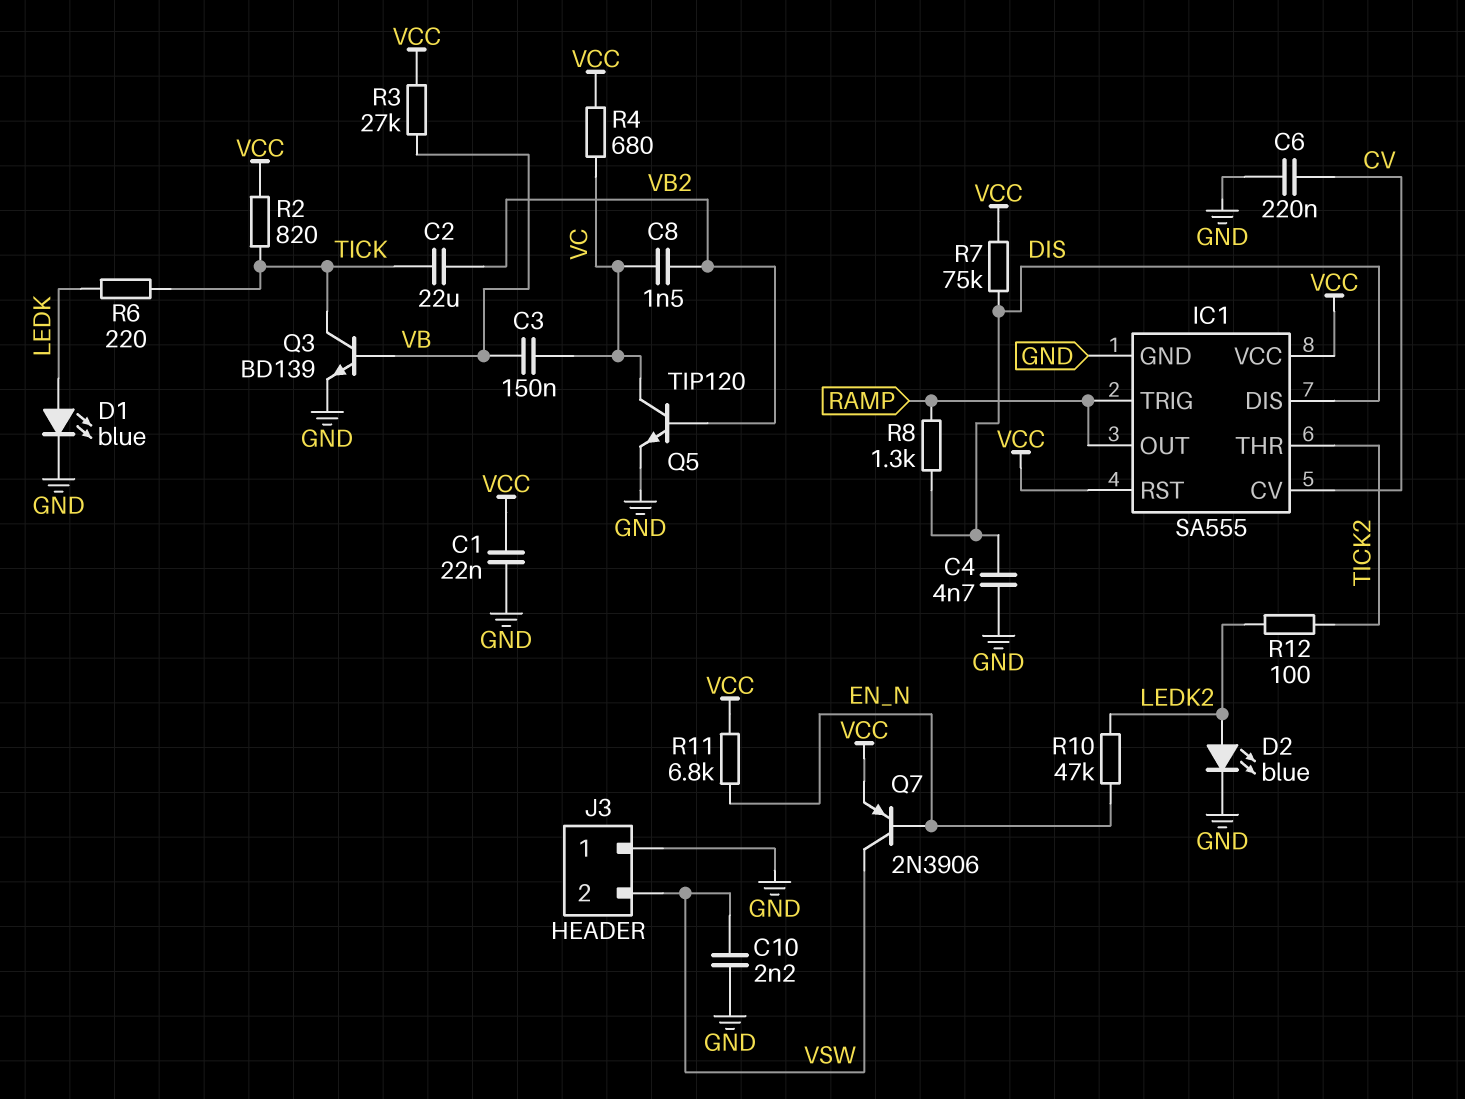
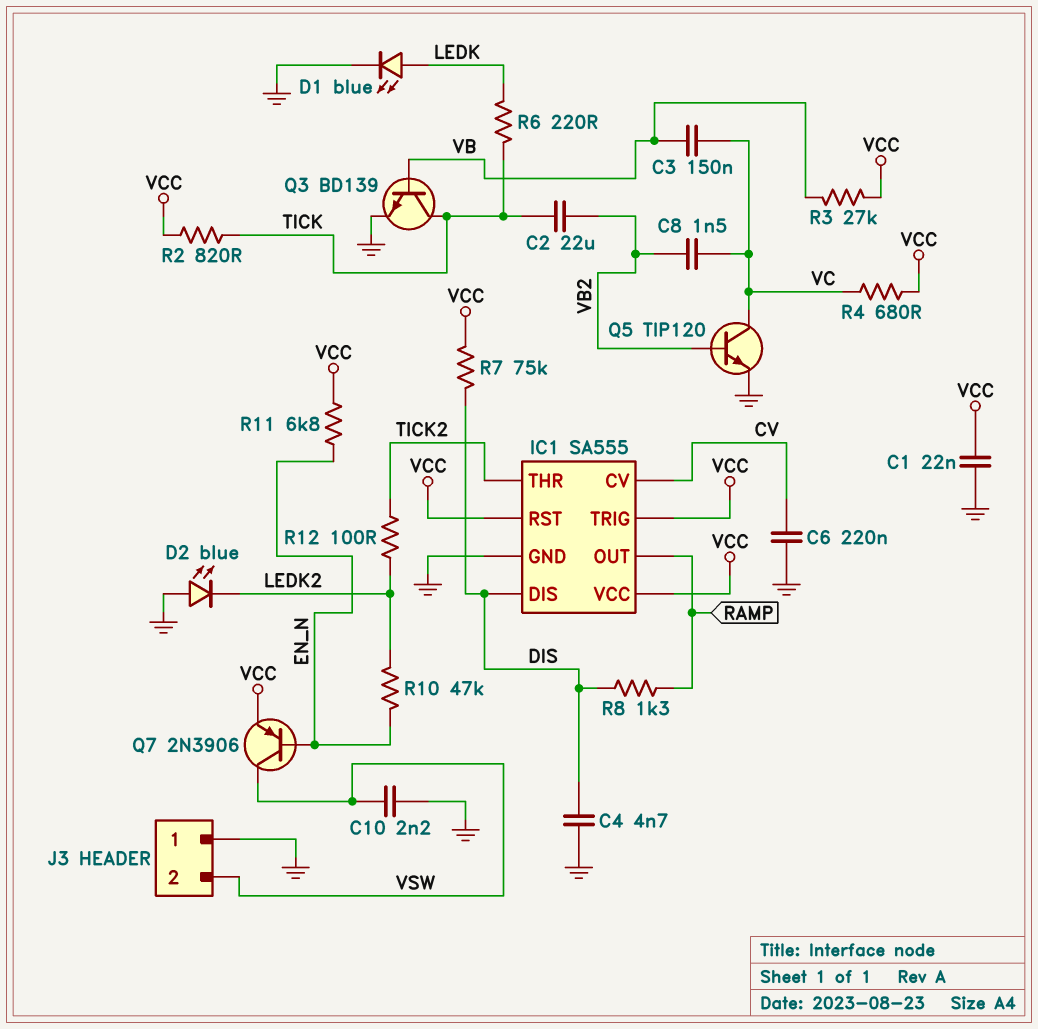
D2: LED blue (A LEDK2, K GND) -> LED blue (A GND, K LEDK2)
IC1 pin TRIG: RAMP -> VCC

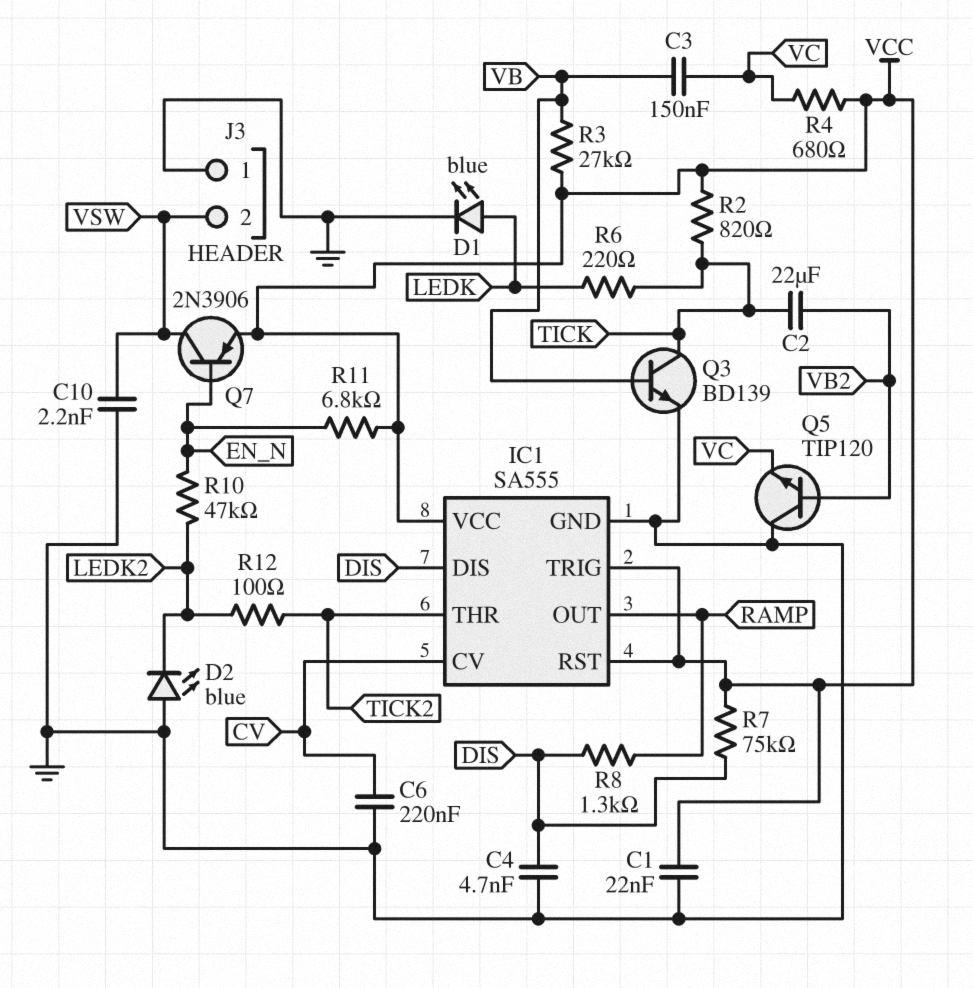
C8: 1.5nF (VB2, VC) -> none
Q5: NPN TIP120 (B VB2, C VC, E GND) -> NPN TIP120 (B VB2, C GND, E VC)

